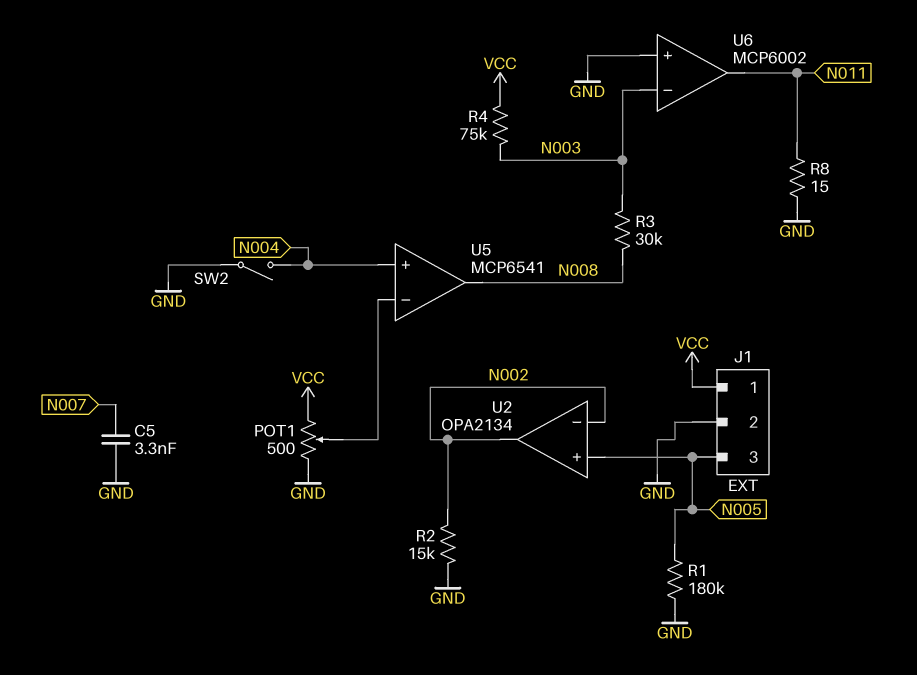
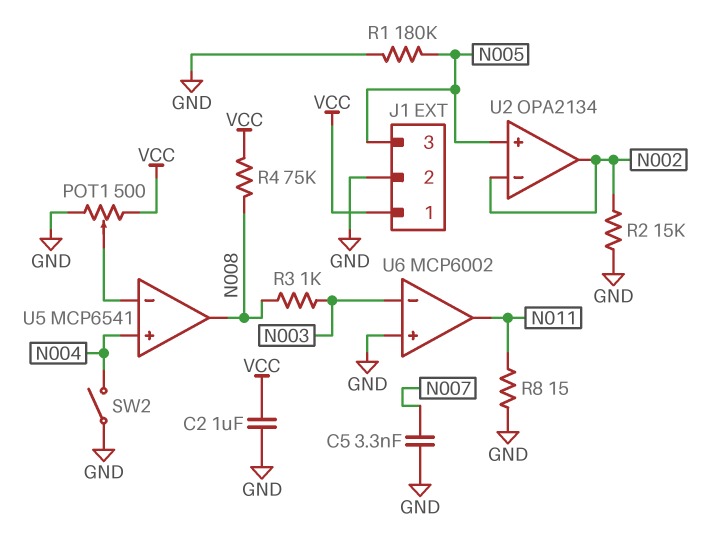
C2: none -> 1uF (GND, VCC)
R3: 30k (N003, N008) -> 1k (N003, N008)
R4: 75k (N003, VCC) -> 75k (N008, VCC)

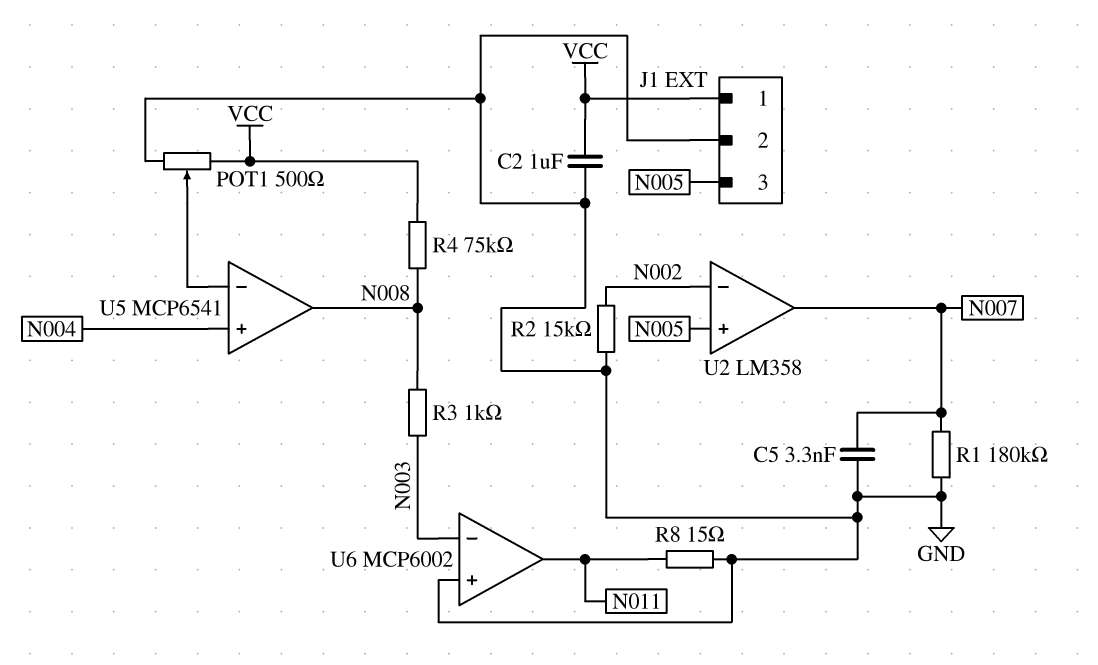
R1: 180k (GND, N005) -> 180k (GND, N007)
SW2: switch (GND, N004) -> none
U2: OPA2134 -> LM358
U2 pin out: N002 -> N007

